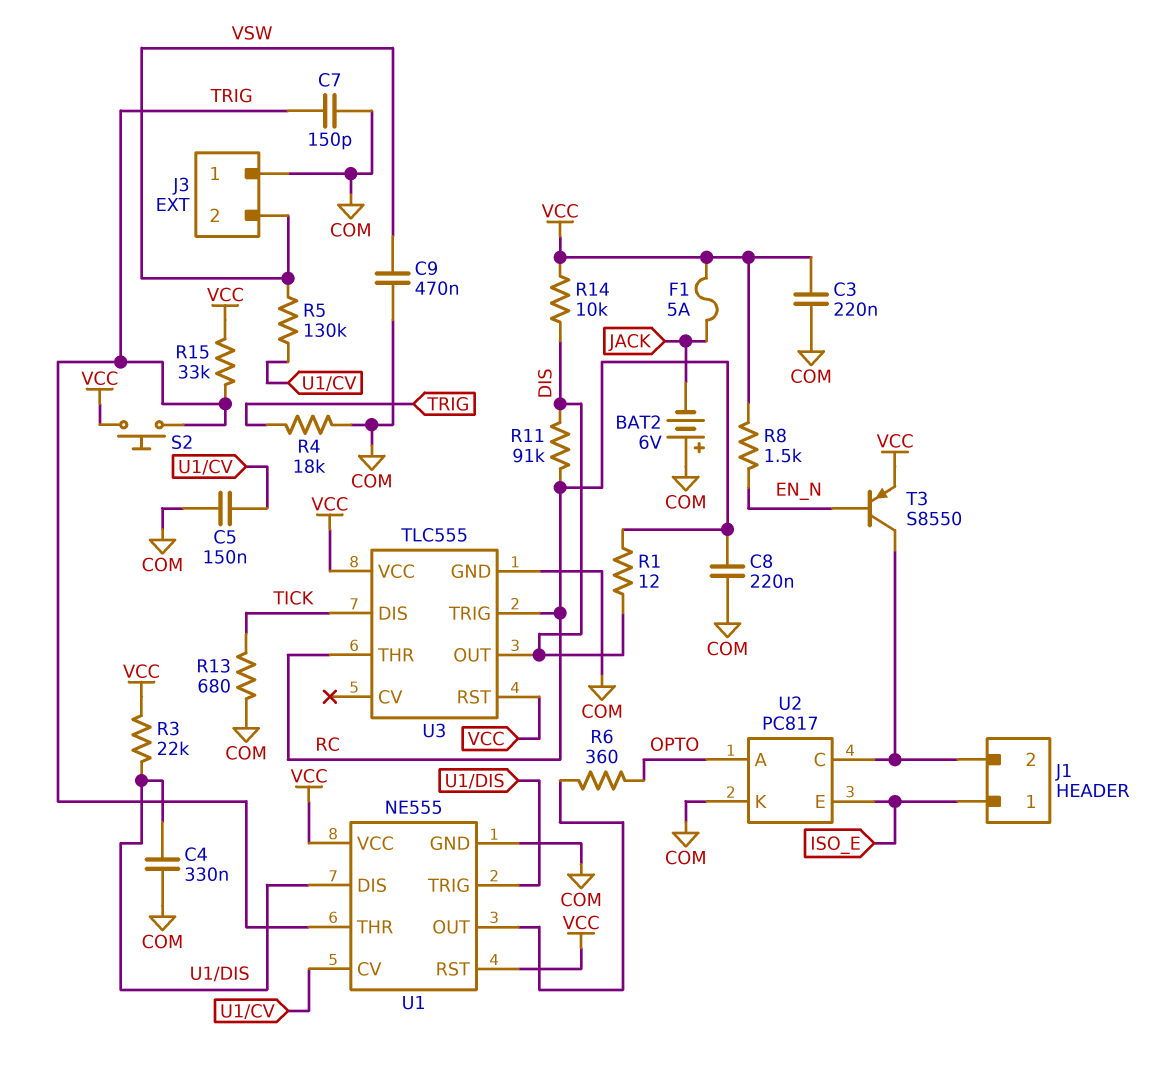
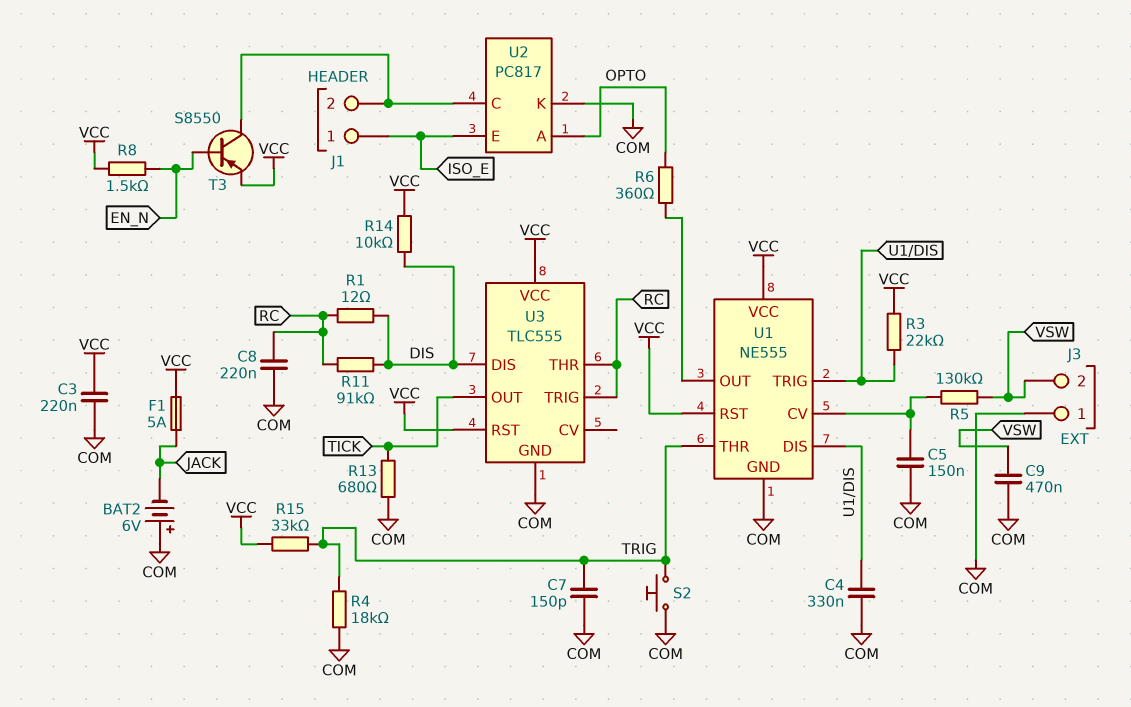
S2: button (TRIG, VCC) -> button (COM, TRIG)
U3 pin DIS: TICK -> DIS
U3 pin OUT: DIS -> TICK

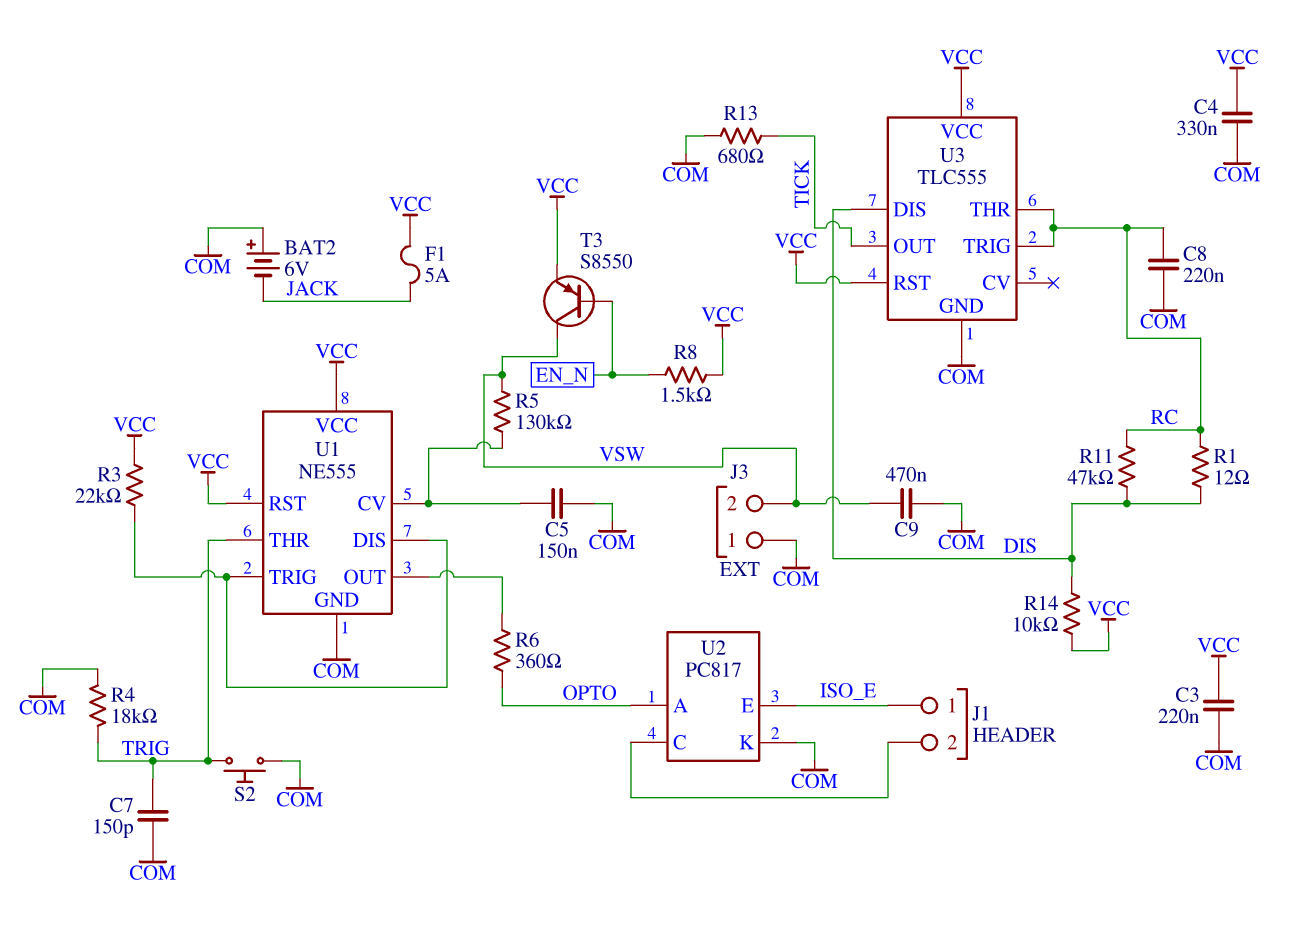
C4: 330nF (COM, U1/DIS) -> 330nF (COM, VCC)
R11: 91k (DIS, RC) -> 47k (DIS, RC)
R15: 33k (TRIG, VCC) -> none
T3: PNP S8550 (B EN_N, C J1/2, E VCC) -> PNP S8550 (B EN_N, C VSW, E VCC)

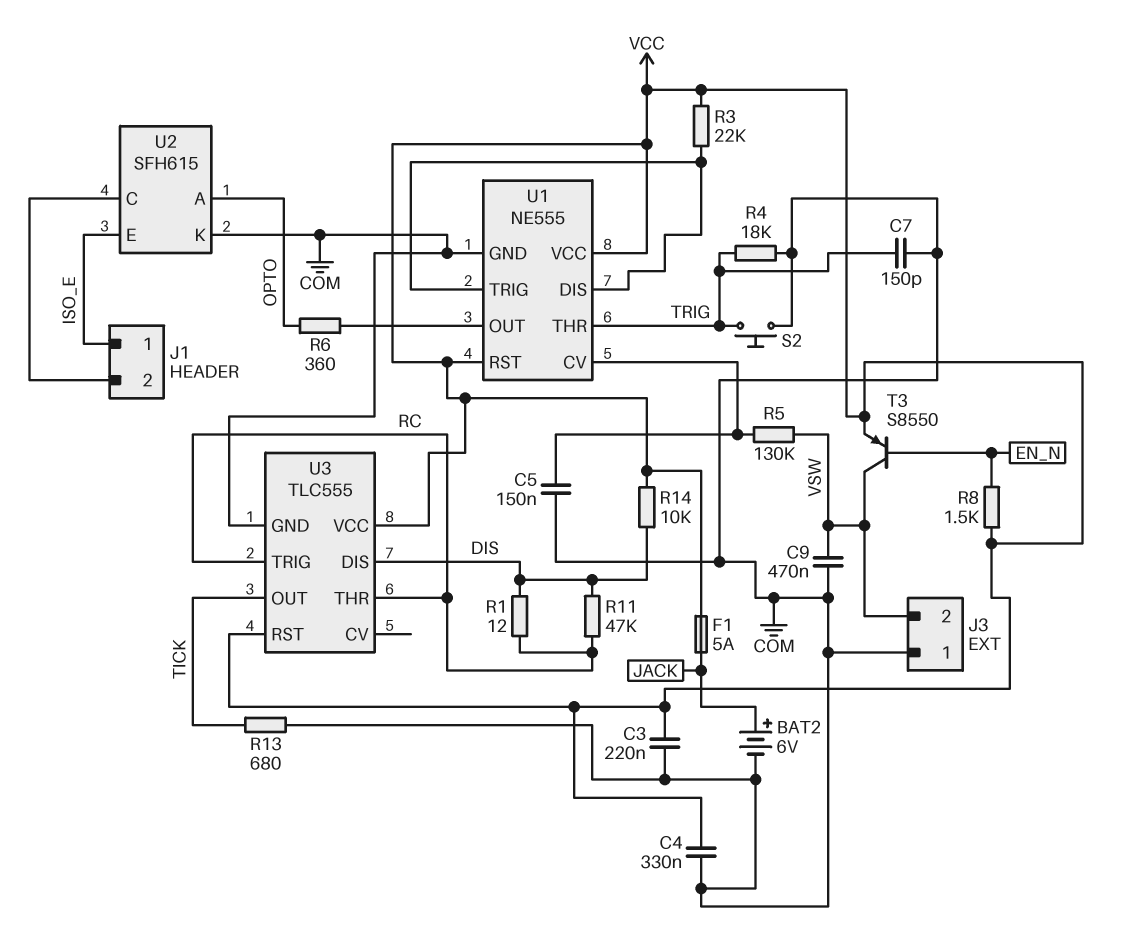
BAT2: 6V (plus COM, minus JACK) -> 6V (plus JACK, minus COM)
C8: 220nF (COM, RC) -> none
U2: PC817 -> SFH615

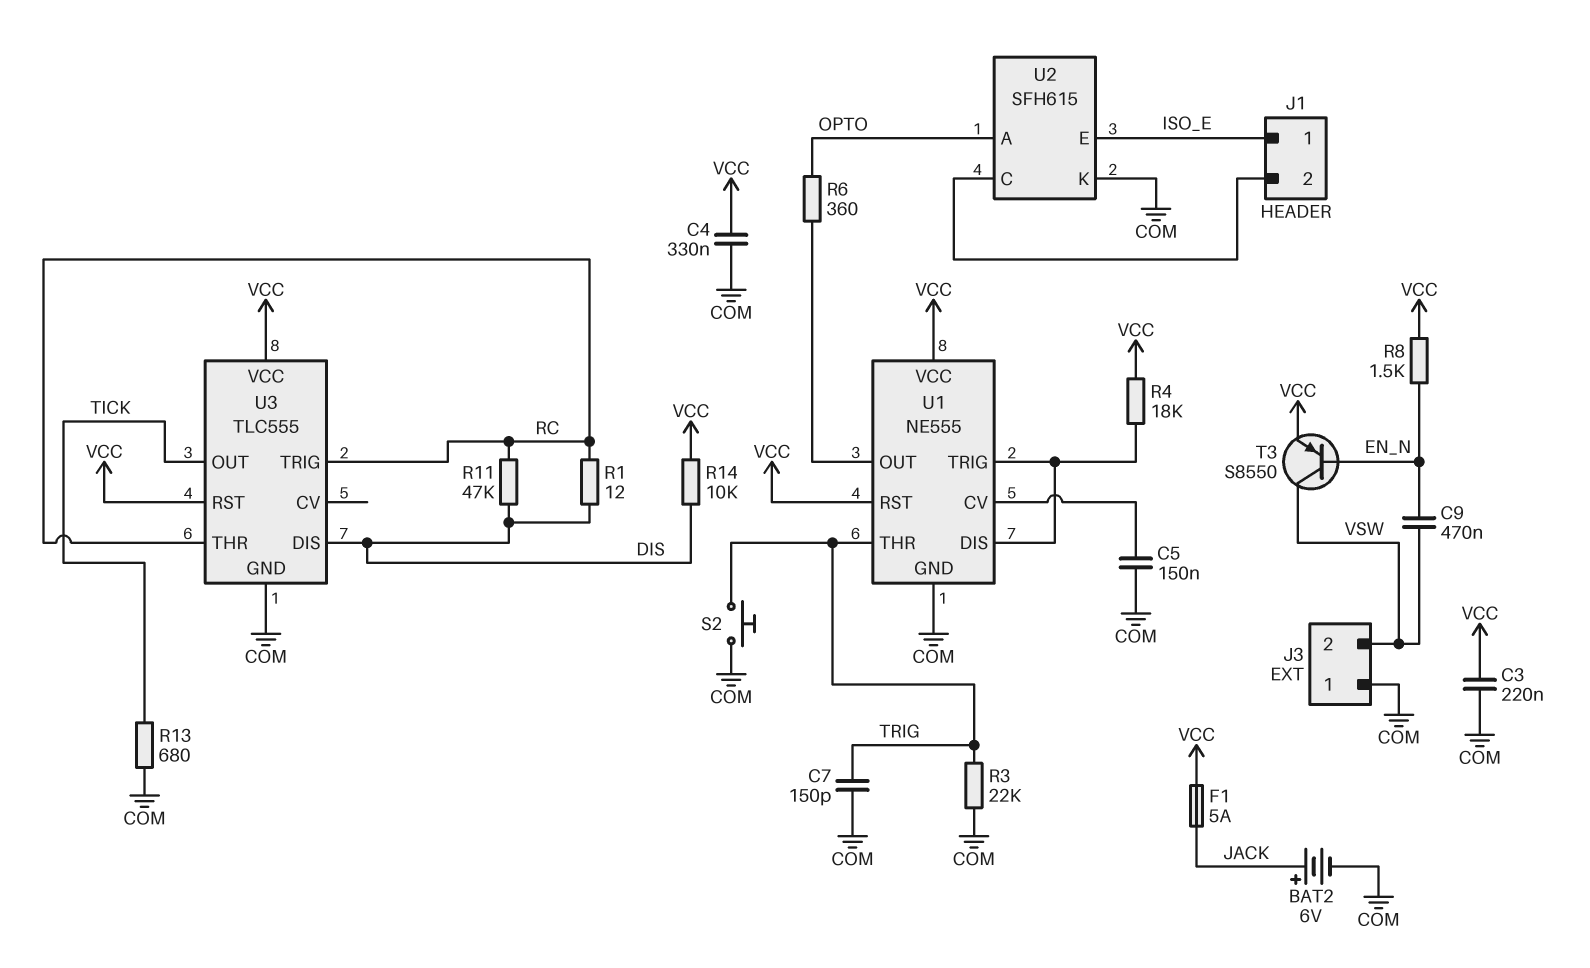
C9: 470nF (COM, VSW) -> 470nF (EN_N, VSW)
R3: 22k (U1/DIS, VCC) -> 22k (COM, TRIG)
R4: 18k (COM, TRIG) -> 18k (U1/DIS, VCC)
R5: 130k (U1/CV, VSW) -> none

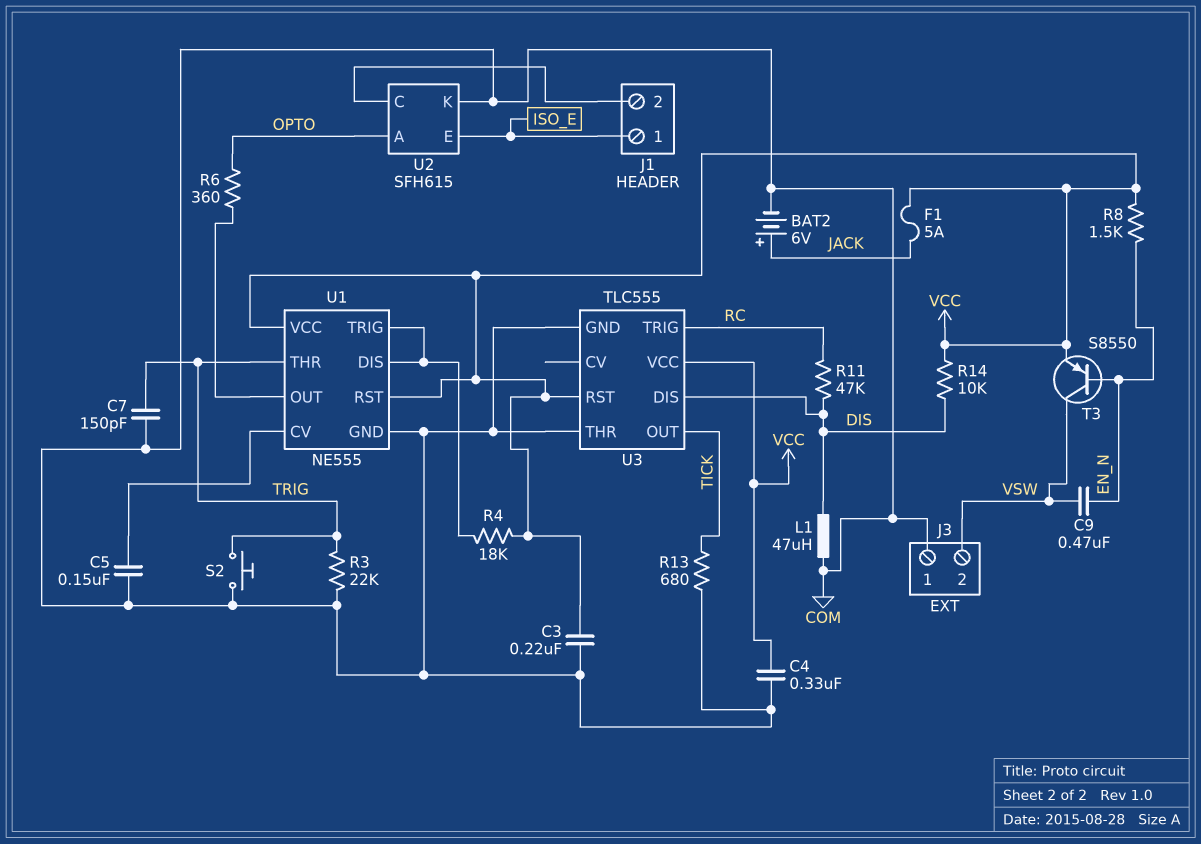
L1: none -> 47uH (COM, DIS)
R1: 12 (DIS, RC) -> none
U3 pin THR: RC -> COM

